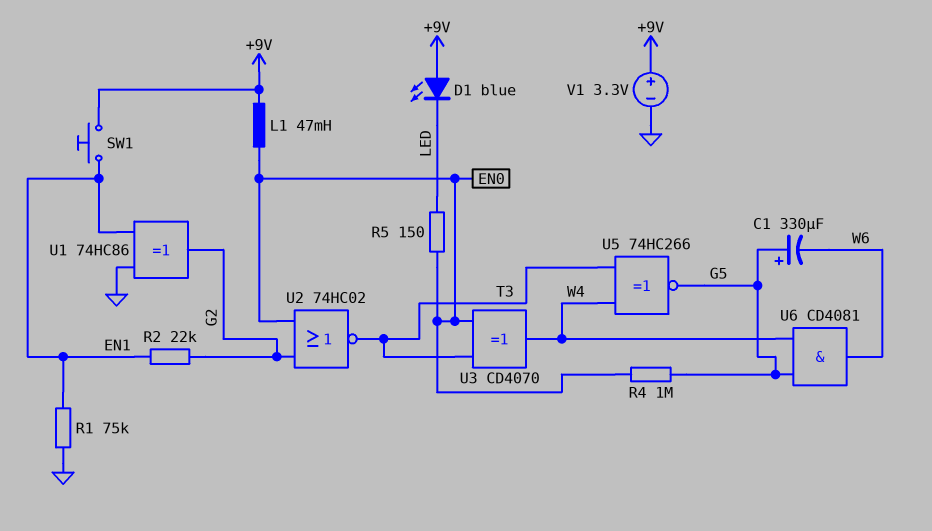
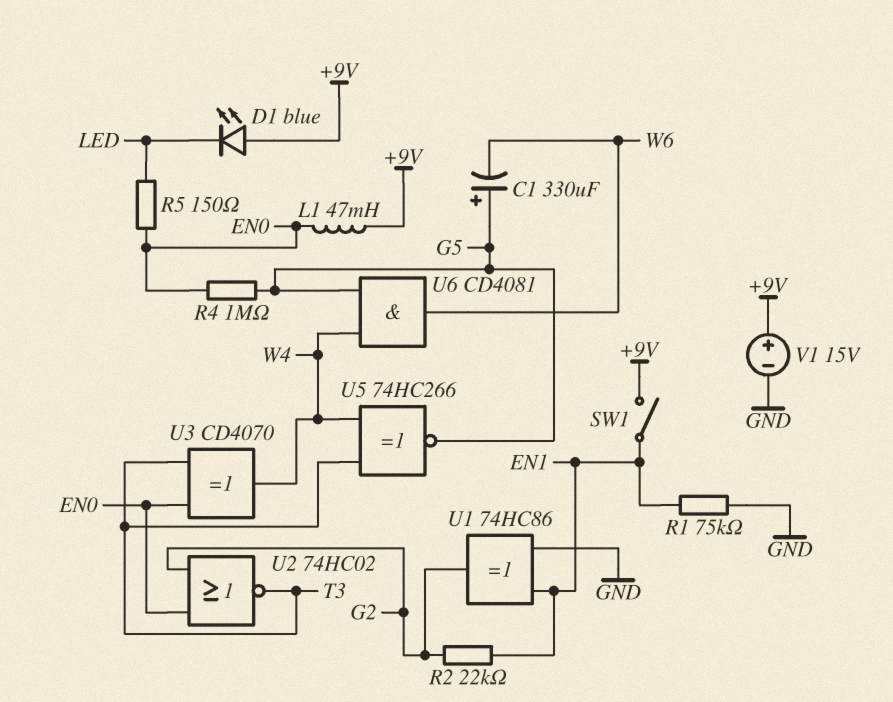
SW1: button (+9V, EN1) -> switch (+9V, EN1)
V1: 3.3V (plus +9V, minus GND) -> 15V (plus +9V, minus GND)

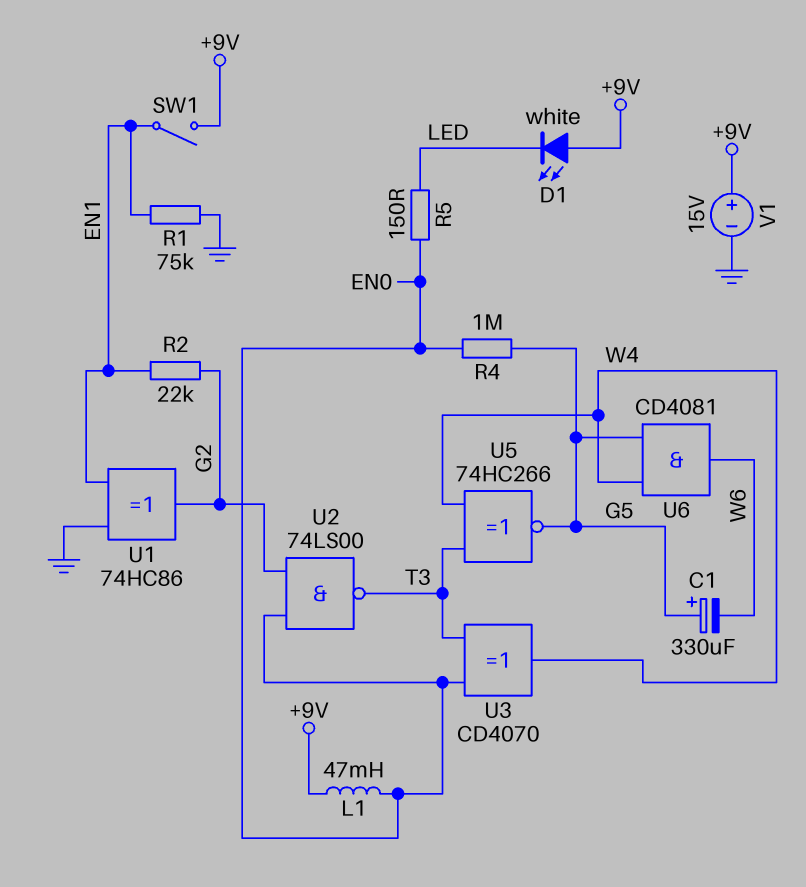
D1: LED blue (A +9V, K LED) -> LED white (A +9V, K LED)
U2: NOR 74HC02 (in EN0, in G2, out T3) -> NAND 74LS00 (in EN0, in G2, out T3)

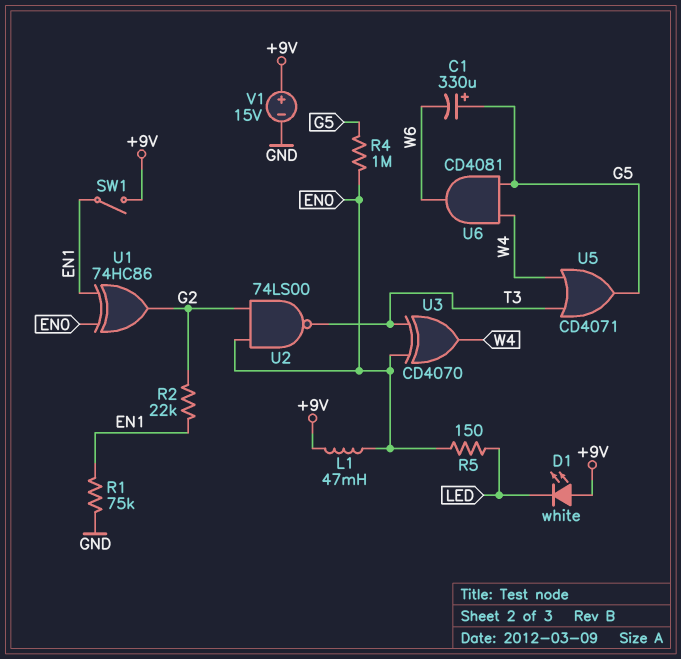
U1: XOR 74HC86 (in EN1, in GND, out G2) -> XOR 74HC86 (in EN0, in EN1, out G2)
U5: XNOR 74HC266 (in T3, in W4, out G5) -> OR CD4071 (in T3, in W4, out G5)

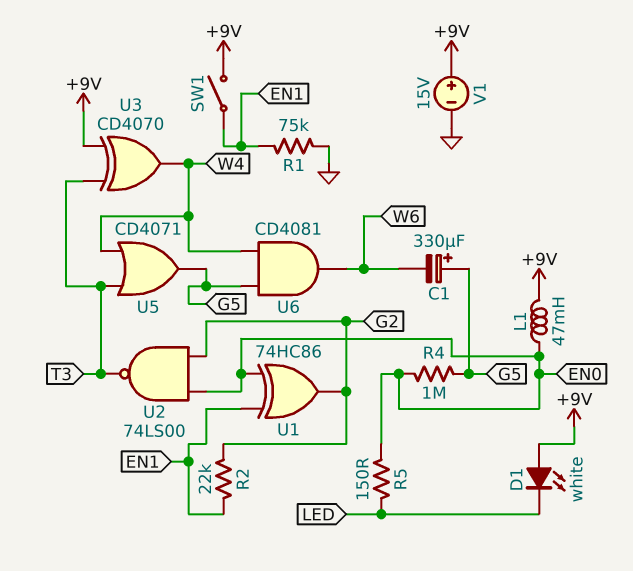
U3: XOR CD4070 (in EN0, in T3, out W4) -> XOR CD4070 (in +9V, in T3, out W4)

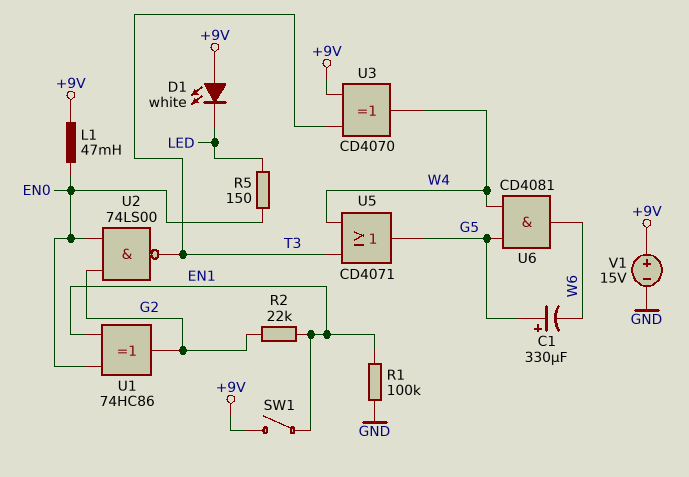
R1: 75k (EN1, GND) -> 100k (EN1, GND)
R4: 1M (EN0, G5) -> none

